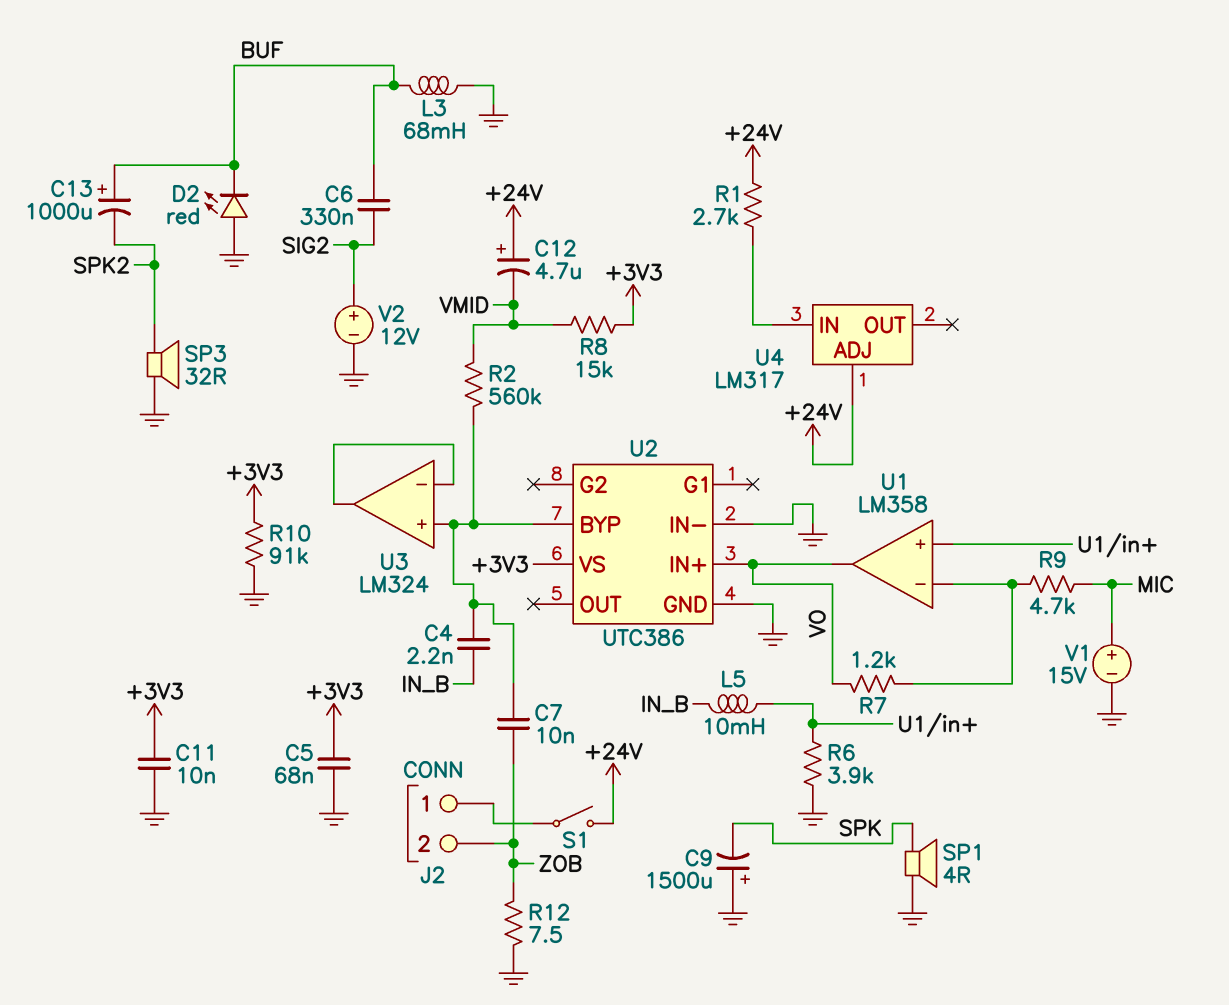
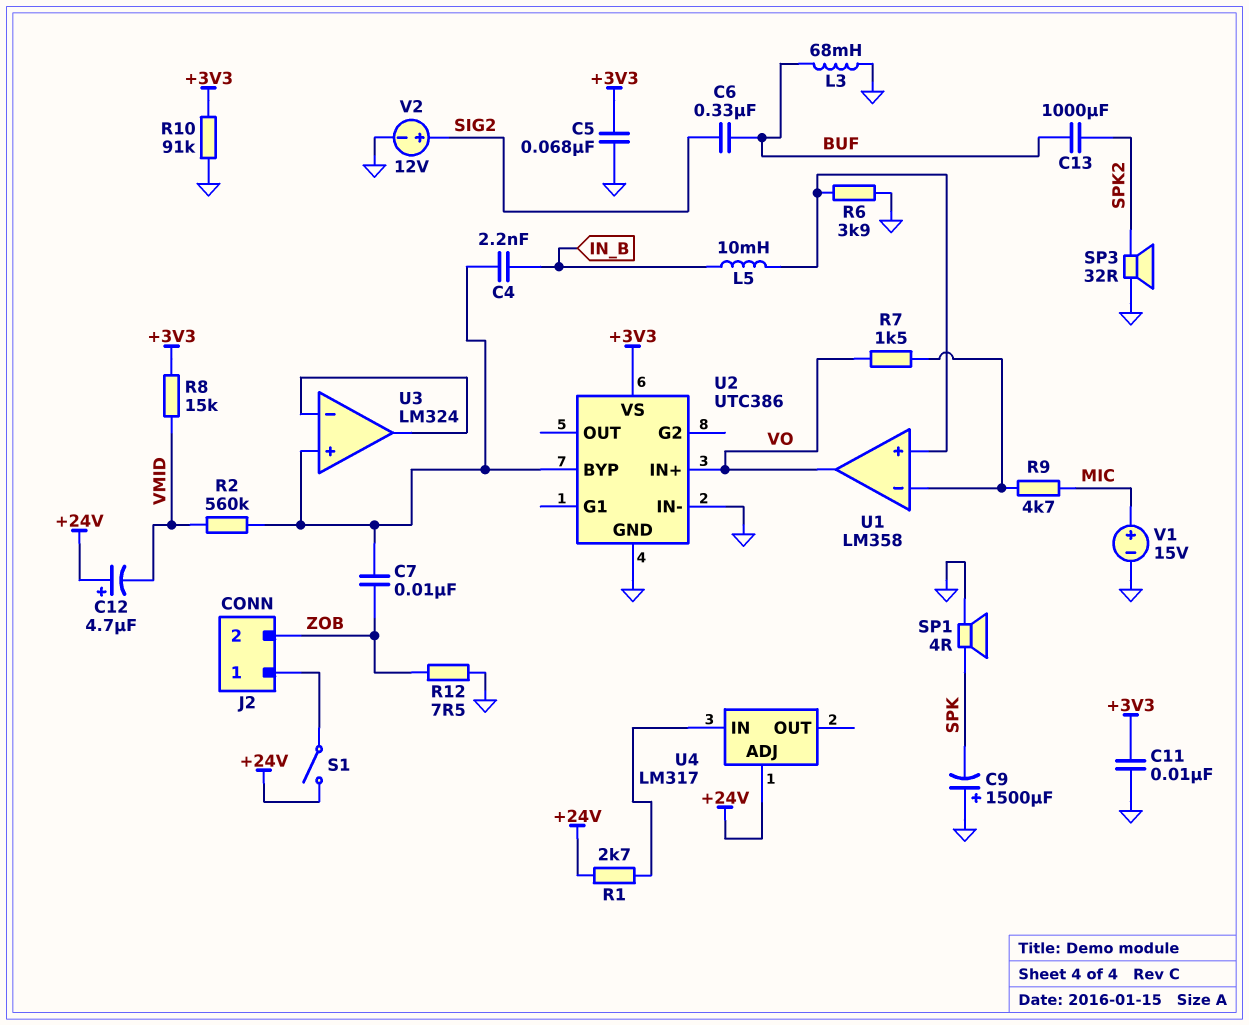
C13: 1000uF (plus BUF, minus SPK2) -> 1000uF (BUF, SPK2)
D2: LED red (A GND, K BUF) -> none
R7: 1.2k (U1/in-, VO) -> 1.5k (U1/in-, VO)

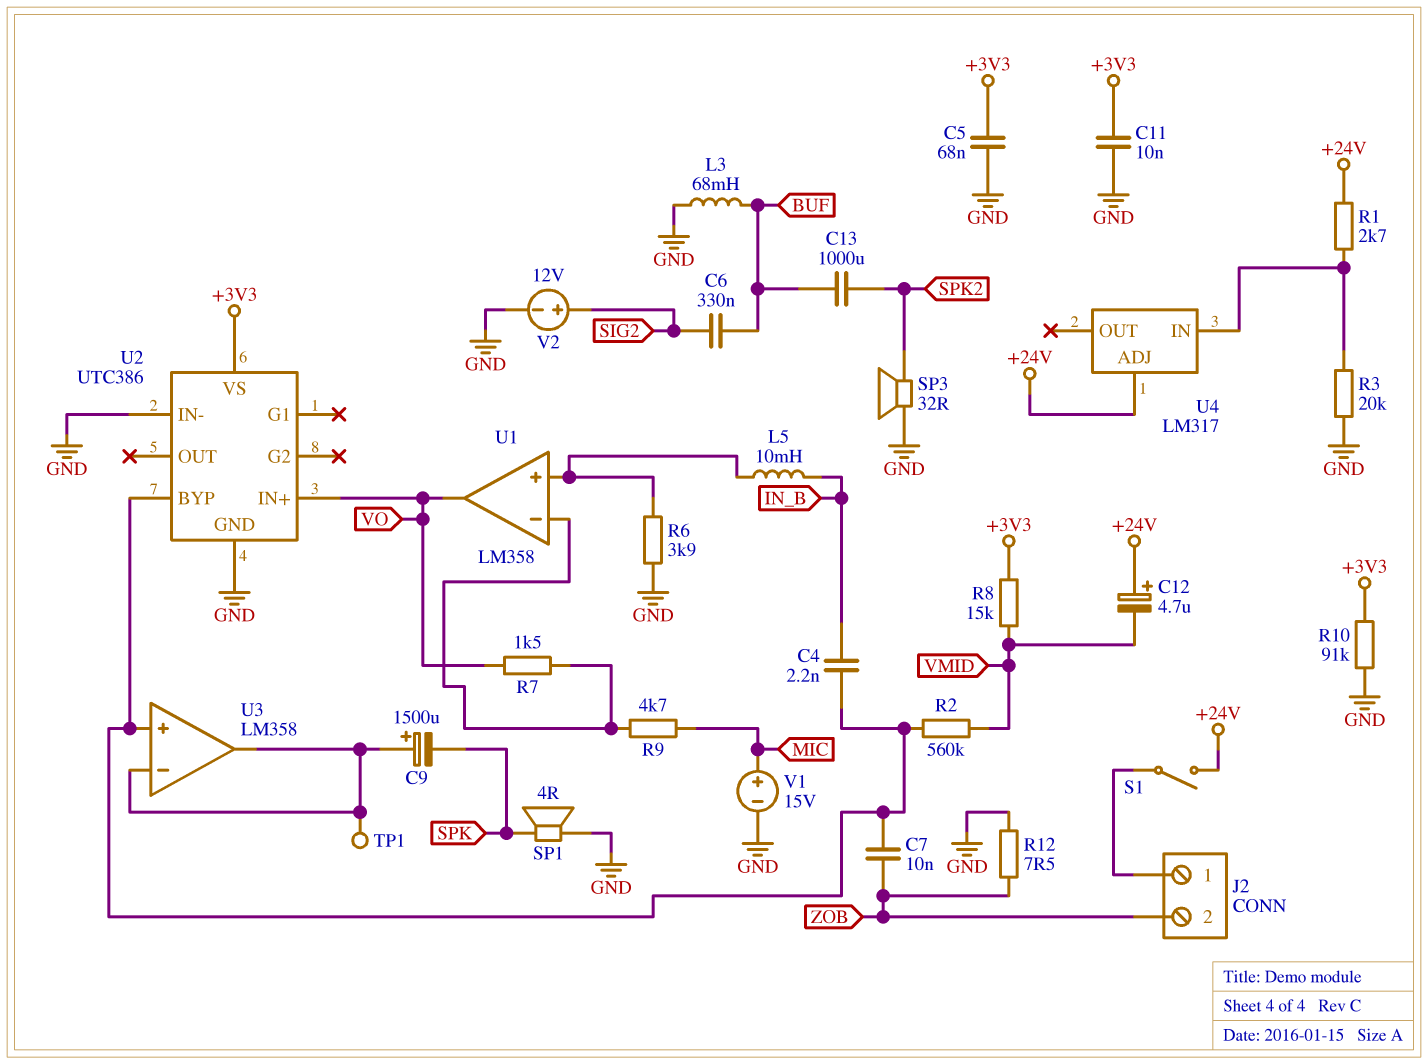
C9: 1500uF (plus GND, minus SPK) -> 1500uF (plus U3/in-, minus SPK)
R3: none -> 20k (GND, U4/IN)
TP1: none -> test point (U3/in-)
U3: LM324 -> LM358

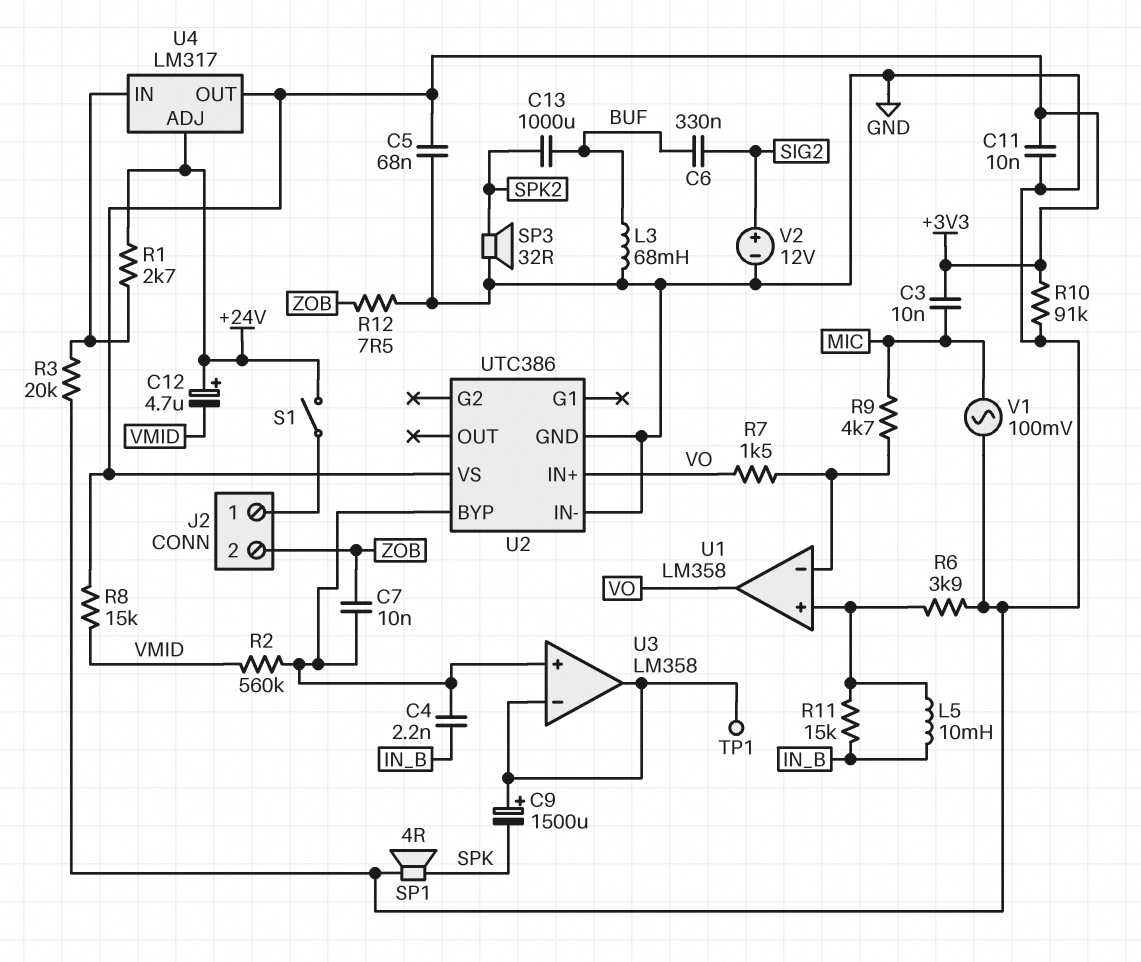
C3: none -> 10nF (+3V3, MIC)
R11: none -> 15k (IN_B, U1/in+)
U4 pin OUT: none -> +3V3
V1: 15V (plus MIC, minus GND) -> AC 100mV (GND, MIC)

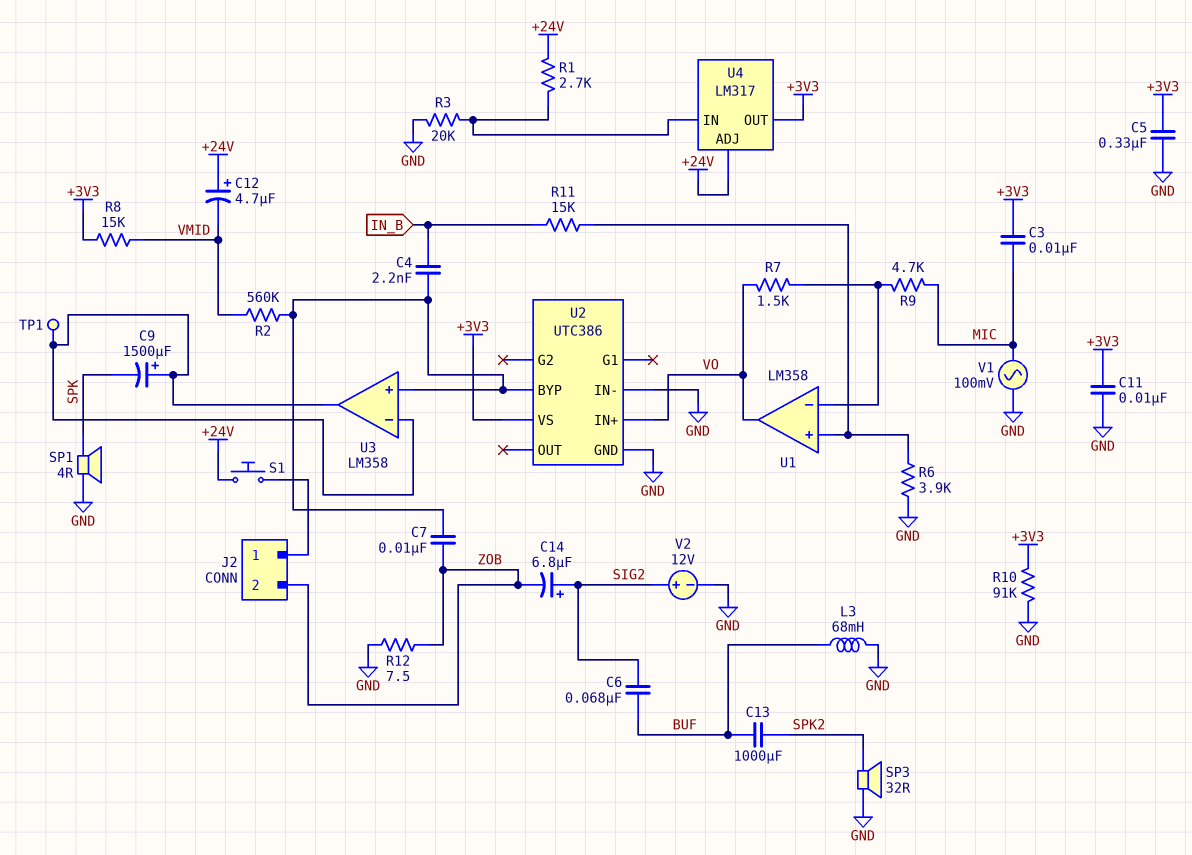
C5: 68nF (+3V3, GND) -> 330nF (+3V3, GND)
C6: 330nF (BUF, SIG2) -> 68nF (BUF, SIG2)
C14: none -> 6.8uF (plus SIG2, minus ZOB)
L5: 10mH (IN_B, U1/in+) -> none
S1: switch (+24V, J2/1) -> button (+24V, J2/1)

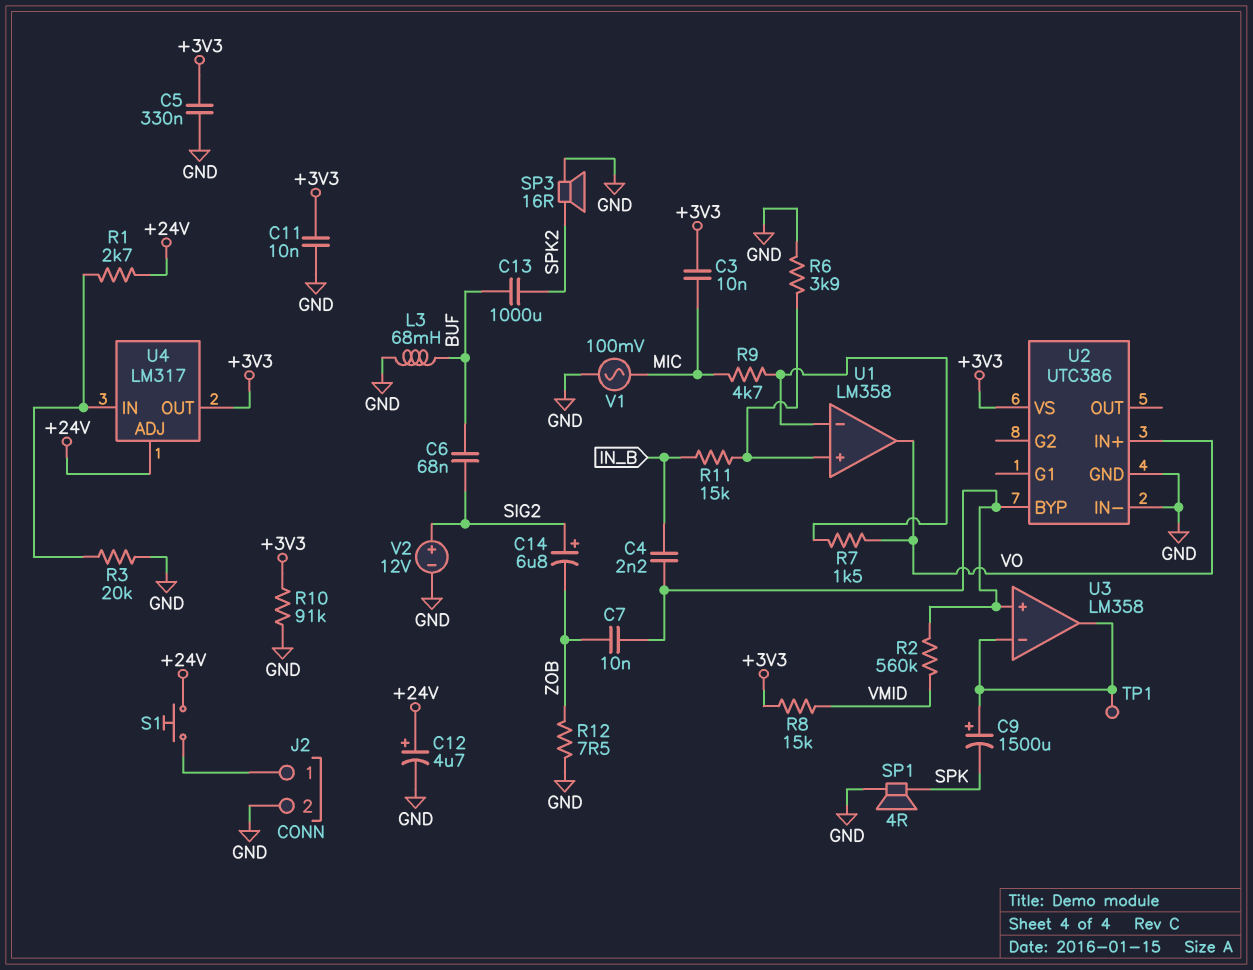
C12: 4.7uF (plus +24V, minus VMID) -> 4.7uF (plus +24V, minus GND)
J2 pin 2: ZOB -> GND
SP3: speaker 32R (GND, SPK2) -> speaker 16R (GND, SPK2)

